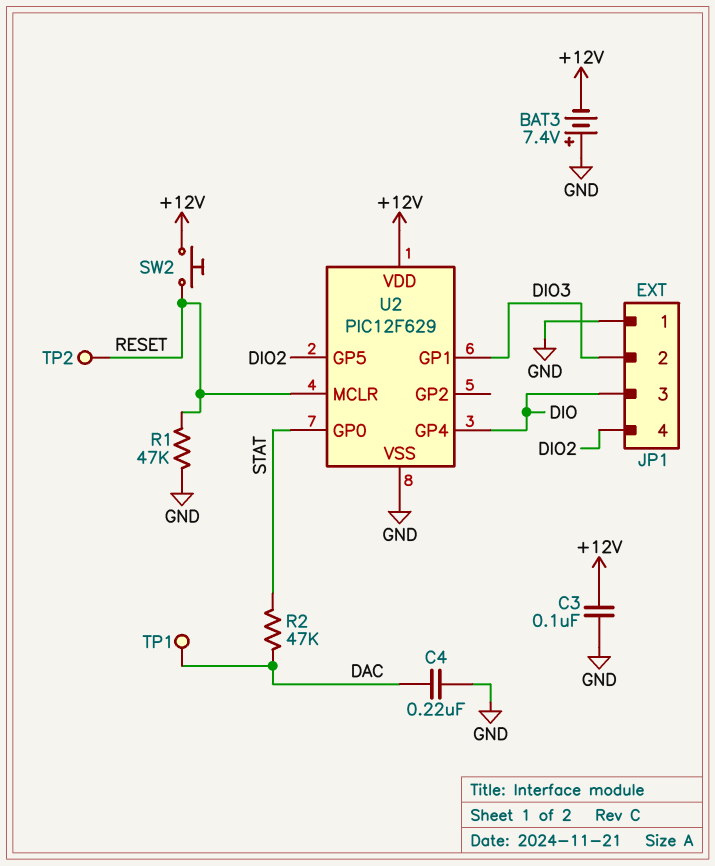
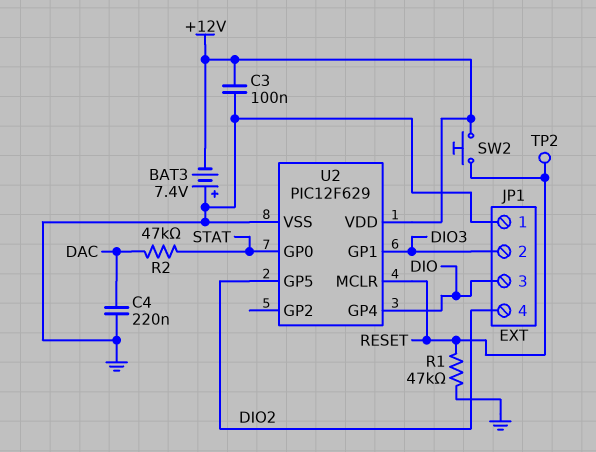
TP1: test point (DAC) -> none

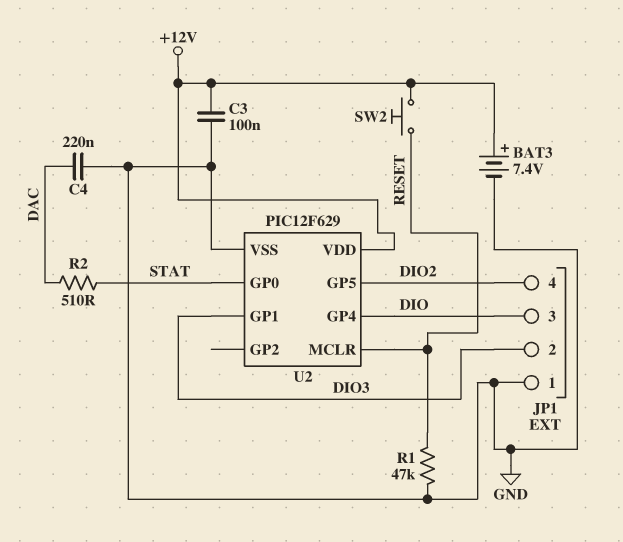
BAT3: 7.4V (plus GND, minus +12V) -> 7.4V (plus +12V, minus GND)
R2: 47k (DAC, STAT) -> 510 (DAC, STAT)
TP2: test point (RESET) -> none

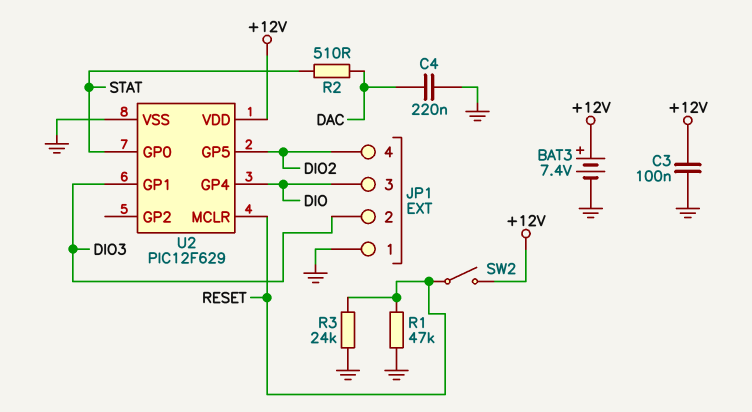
R3: none -> 24k (GND, RESET)
SW2: button (+12V, RESET) -> switch (+12V, RESET)

